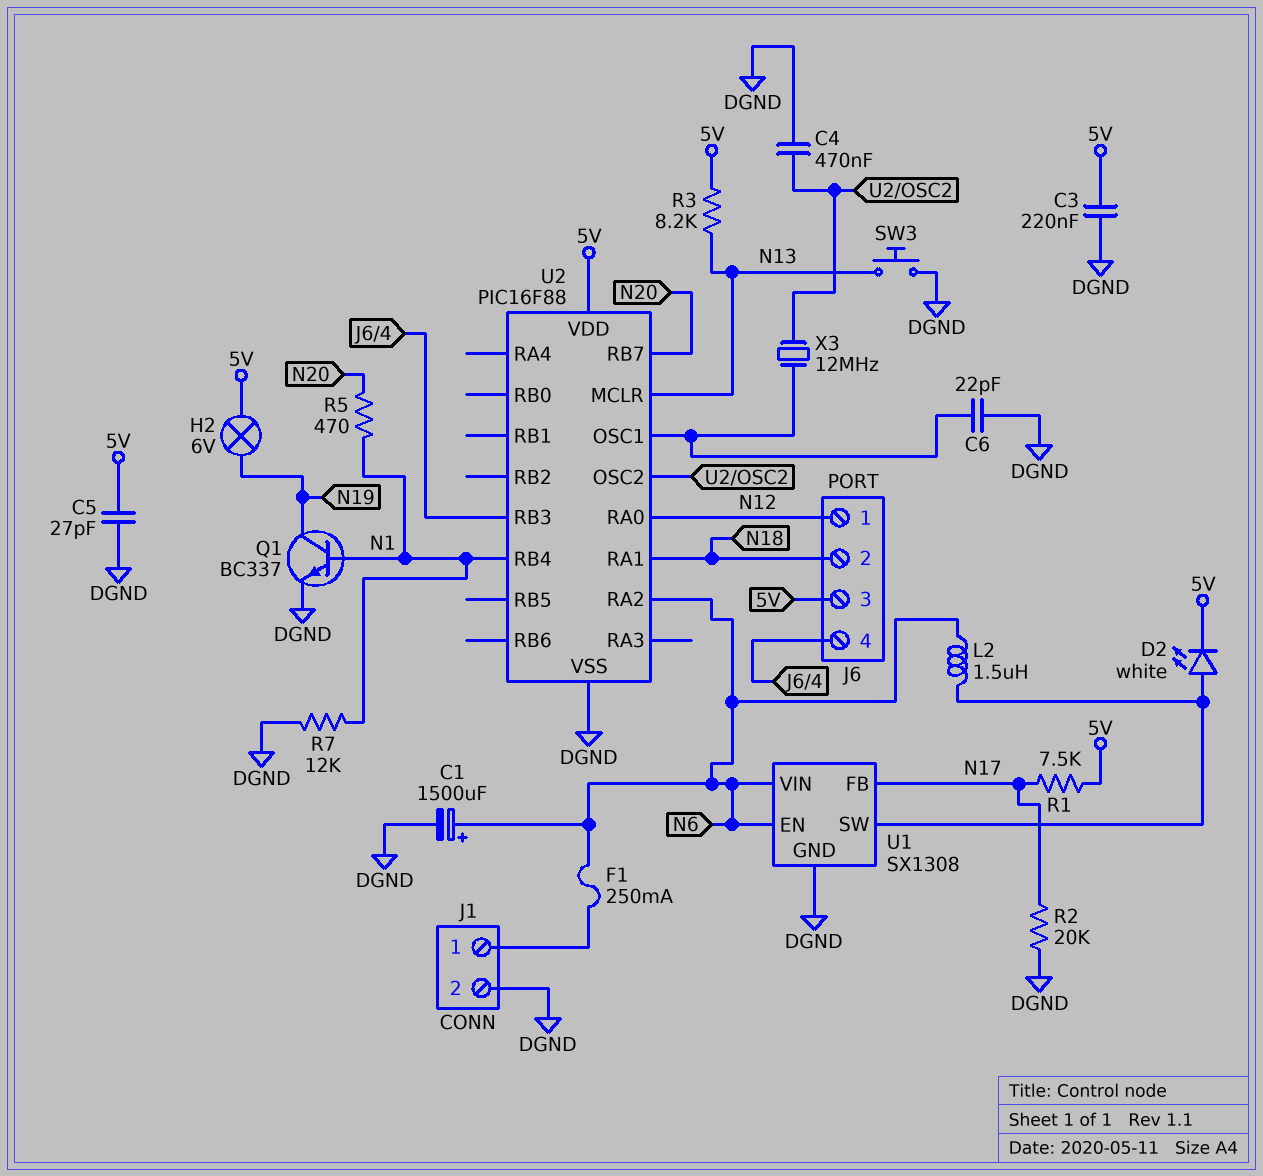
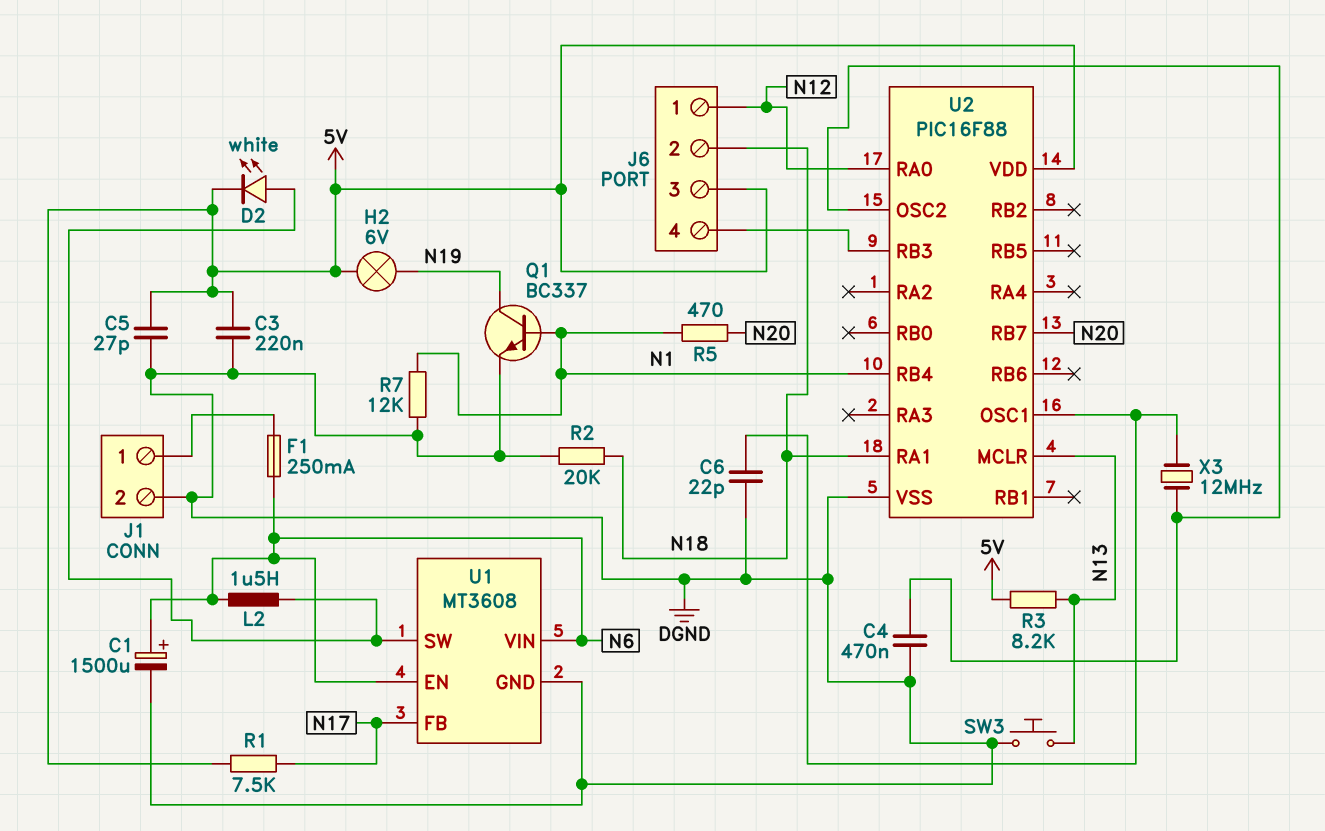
R2: 20k (DGND, N17) -> 20k (DGND, N18)
U1: SX1308 -> MT3608
U2 pin RA2: N6 -> none

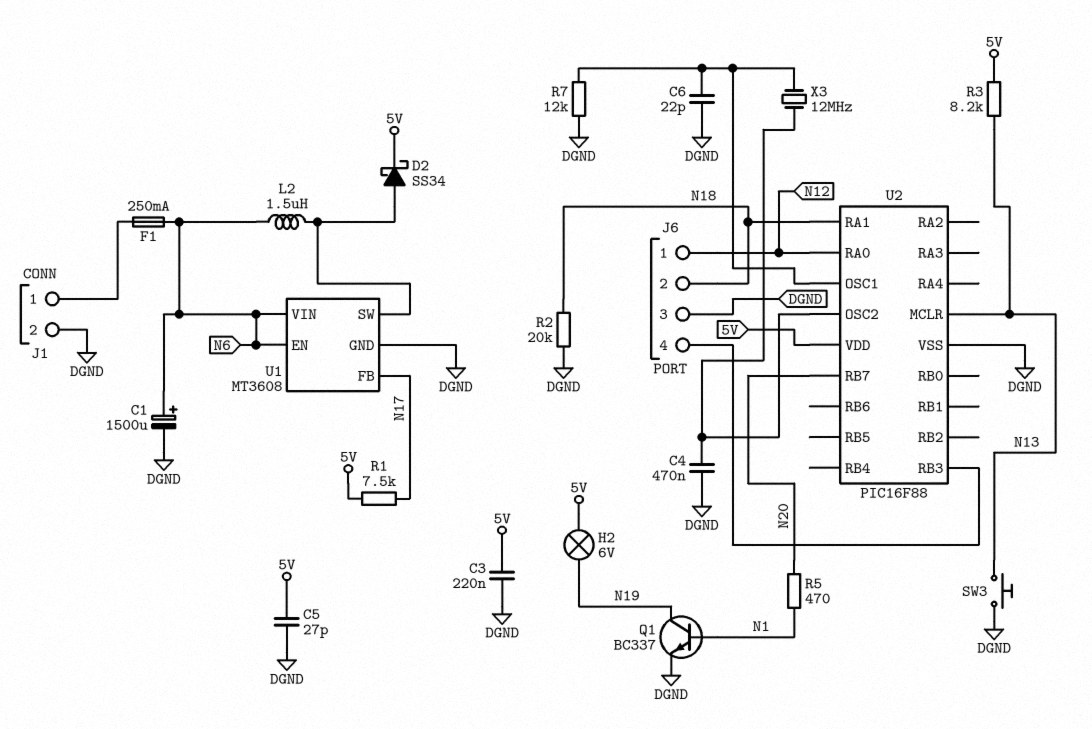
D2: LED white (A U1/SW, K 5V) -> schottky SS34 (A U1/SW, K 5V)
J6 pin 3: 5V -> DGND
R7: 12k (DGND, N1) -> 12k (DGND, U2/OSC1)
U2 pin RB4: N1 -> none

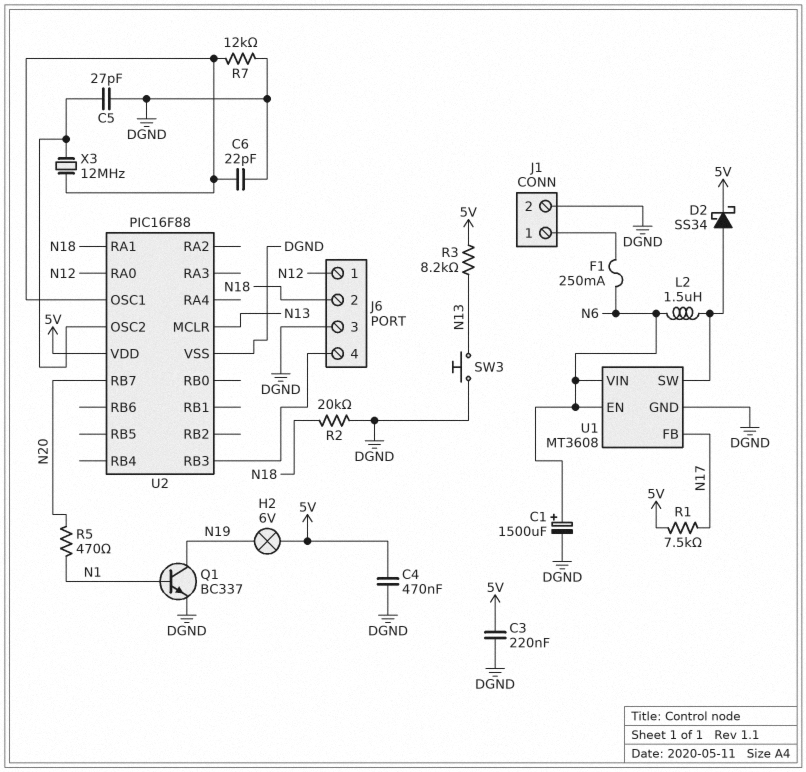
C4: 470nF (DGND, U2/OSC2) -> 470nF (5V, DGND)
C5: 27pF (5V, DGND) -> 27pF (DGND, U2/OSC2)

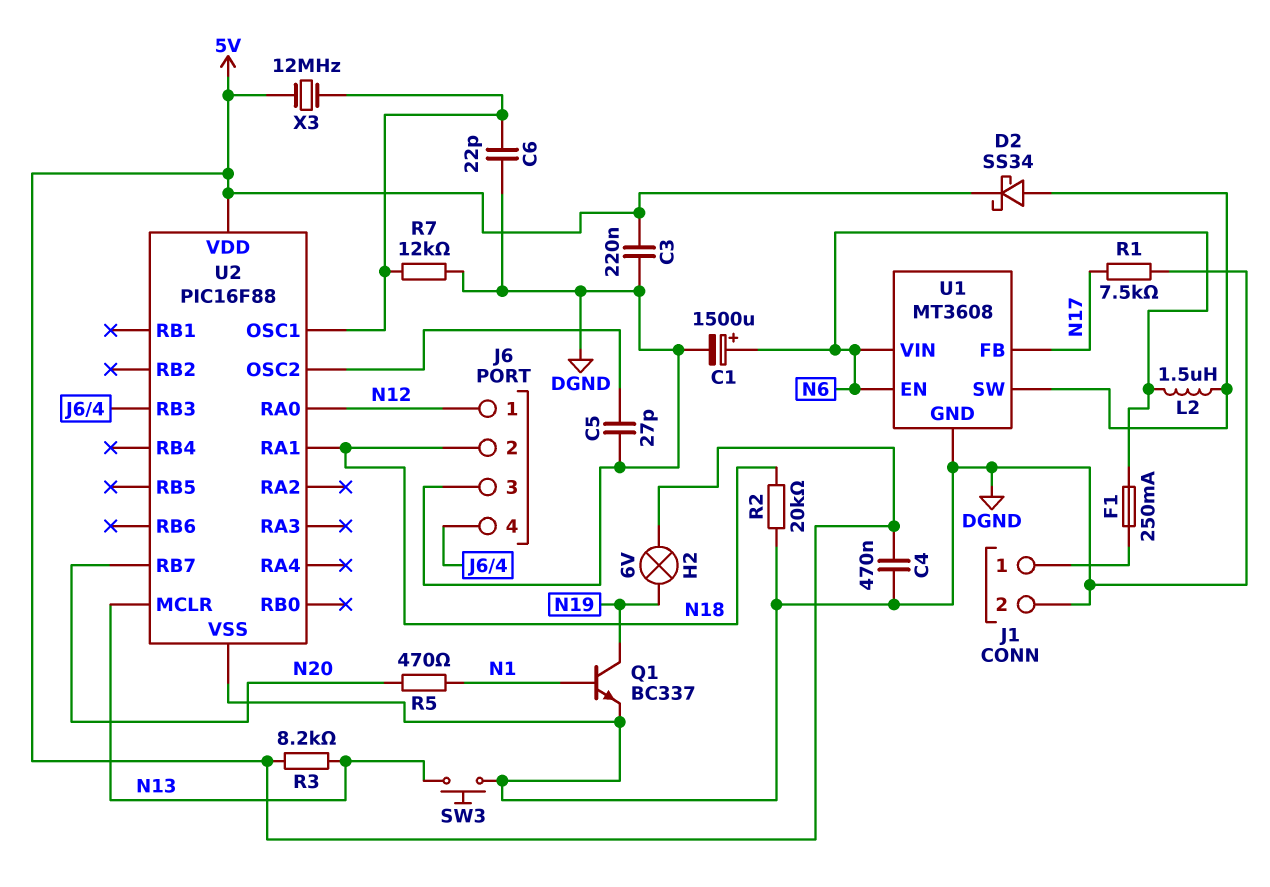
R1: 7.5k (5V, N17) -> 7.5k (DGND, N17)
X3: 12MHz (U2/OSC1, U2/OSC2) -> 12MHz (5V, U2/OSC1)

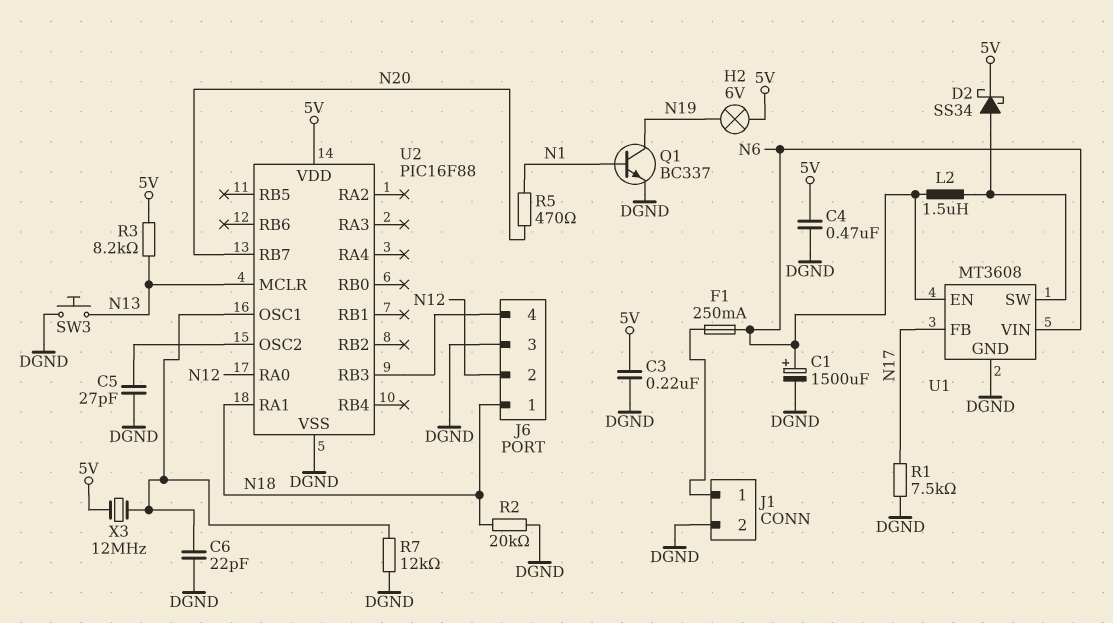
J6 pin 1: N12 -> N18
J6 pin 2: N18 -> N12

